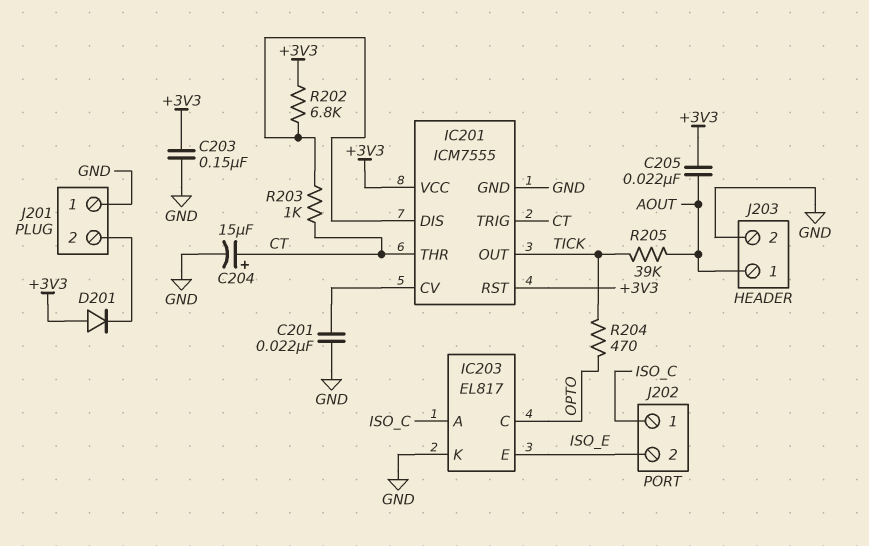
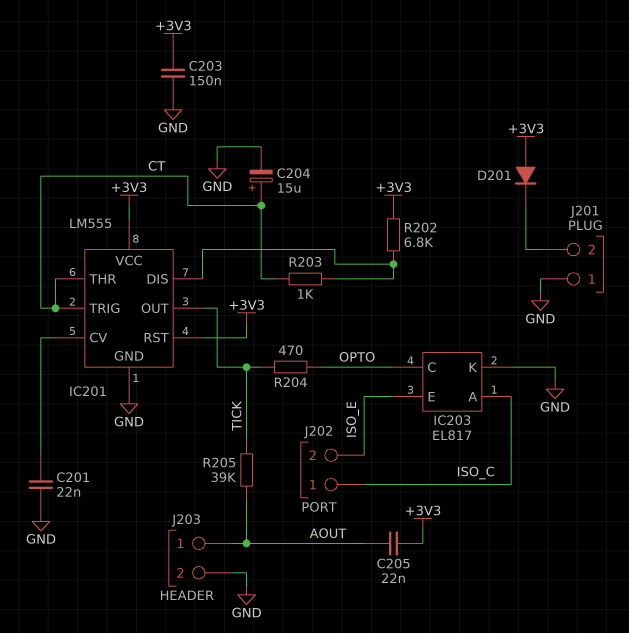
IC201: ICM7555 -> LM555

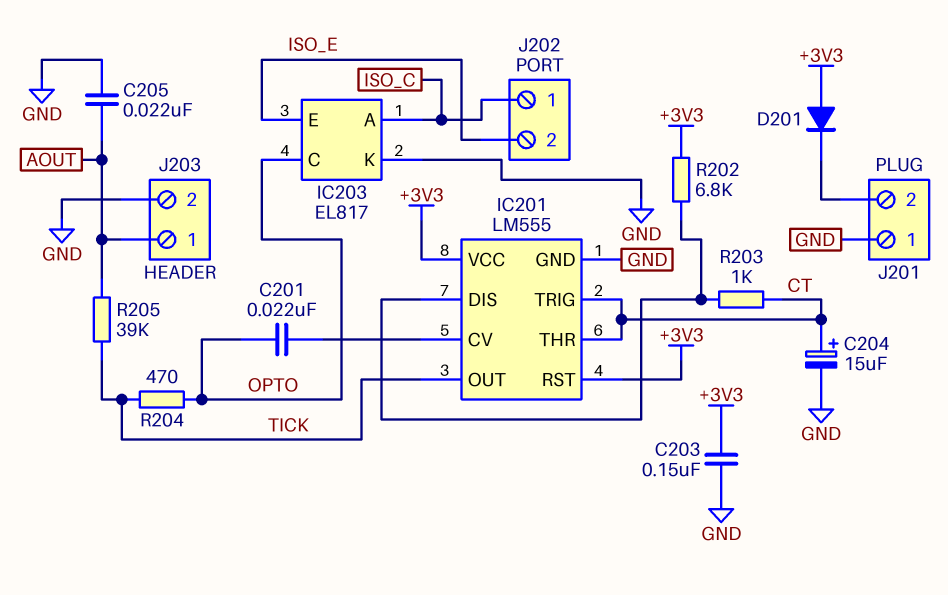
C201: 22nF (GND, IC201/CV) -> 22nF (IC201/CV, OPTO)
C205: 22nF (+3V3, AOUT) -> 22nF (AOUT, GND)

